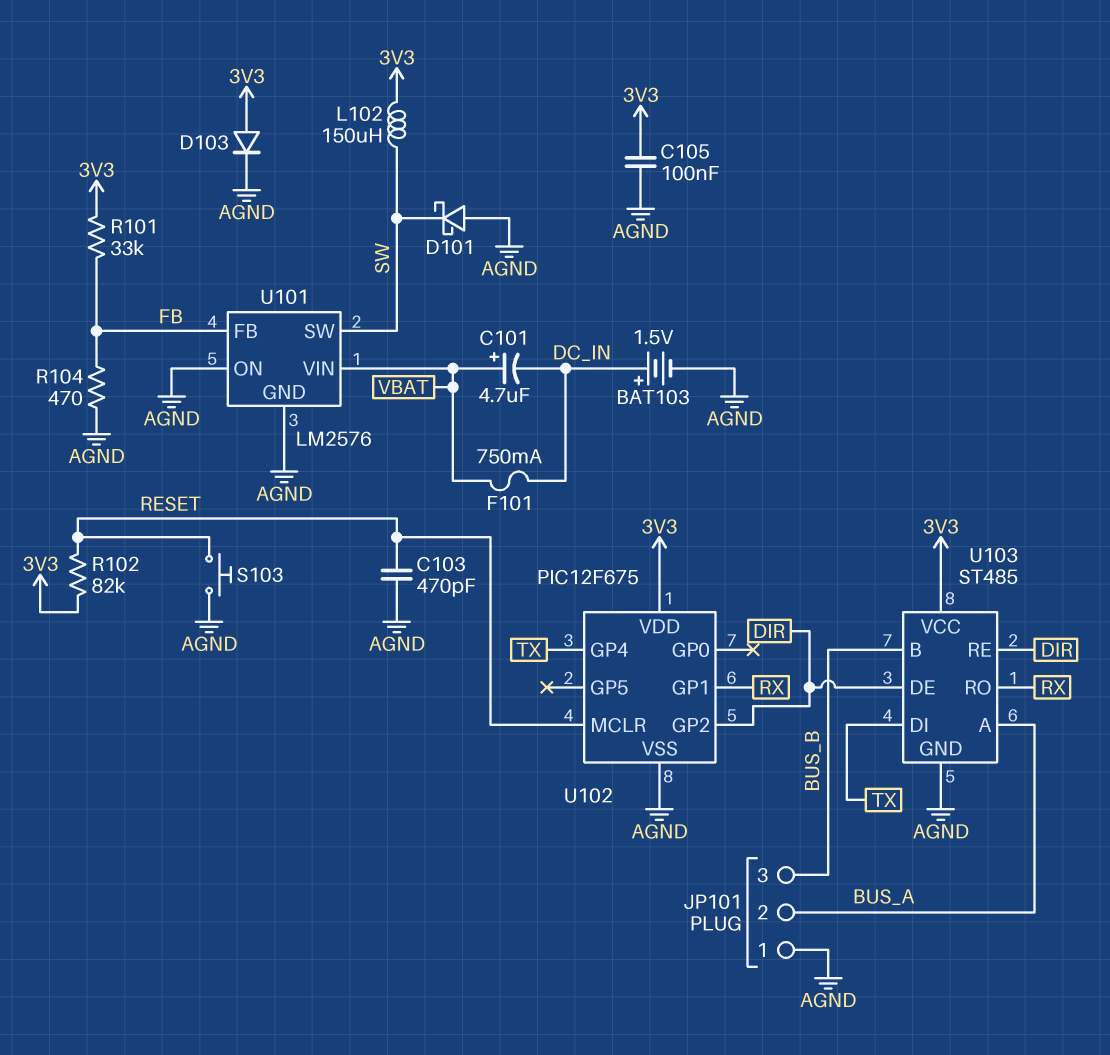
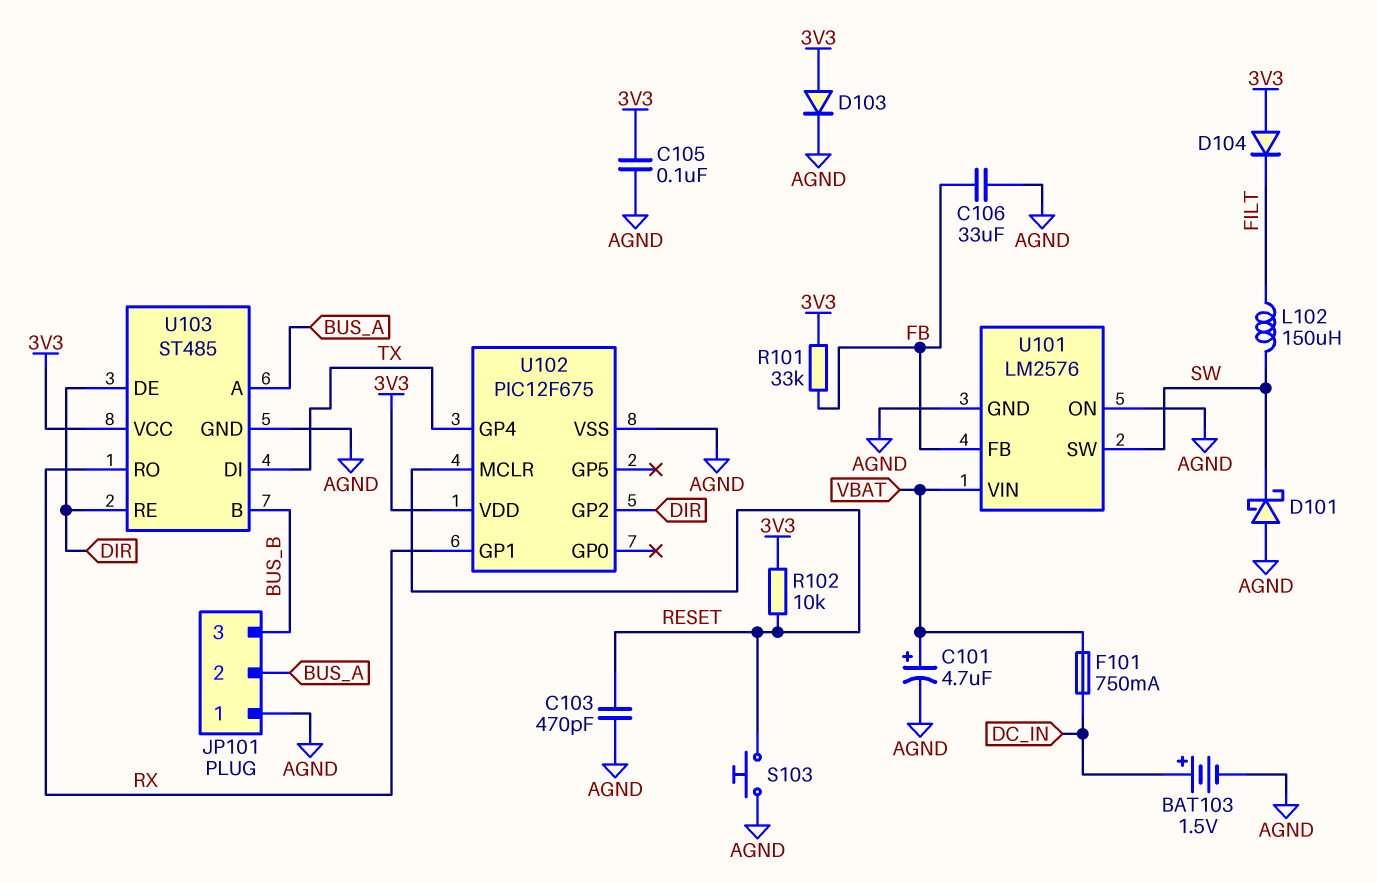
C101: 4.7uF (plus VBAT, minus DC_IN) -> 4.7uF (plus VBAT, minus AGND)
C106: none -> 33uF (AGND, FB)
D104: none -> diode (A 3V3, K FILT)
L102: 150uH (3V3, SW) -> 150uH (FILT, SW)
R102: 82k (3V3, RESET) -> 10k (3V3, RESET)
R104: 470 (AGND, FB) -> none

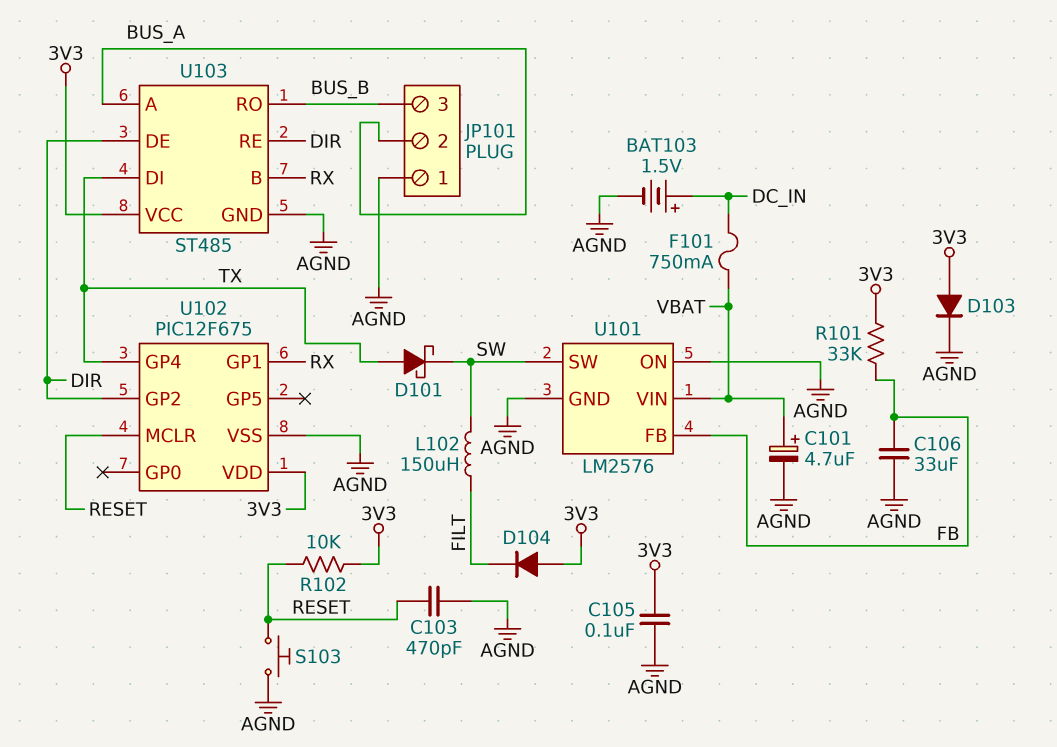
D101: schottky (A AGND, K SW) -> schottky (A TX, K SW)
U103 pin B: BUS_B -> RX
U103 pin RO: RX -> BUS_B

